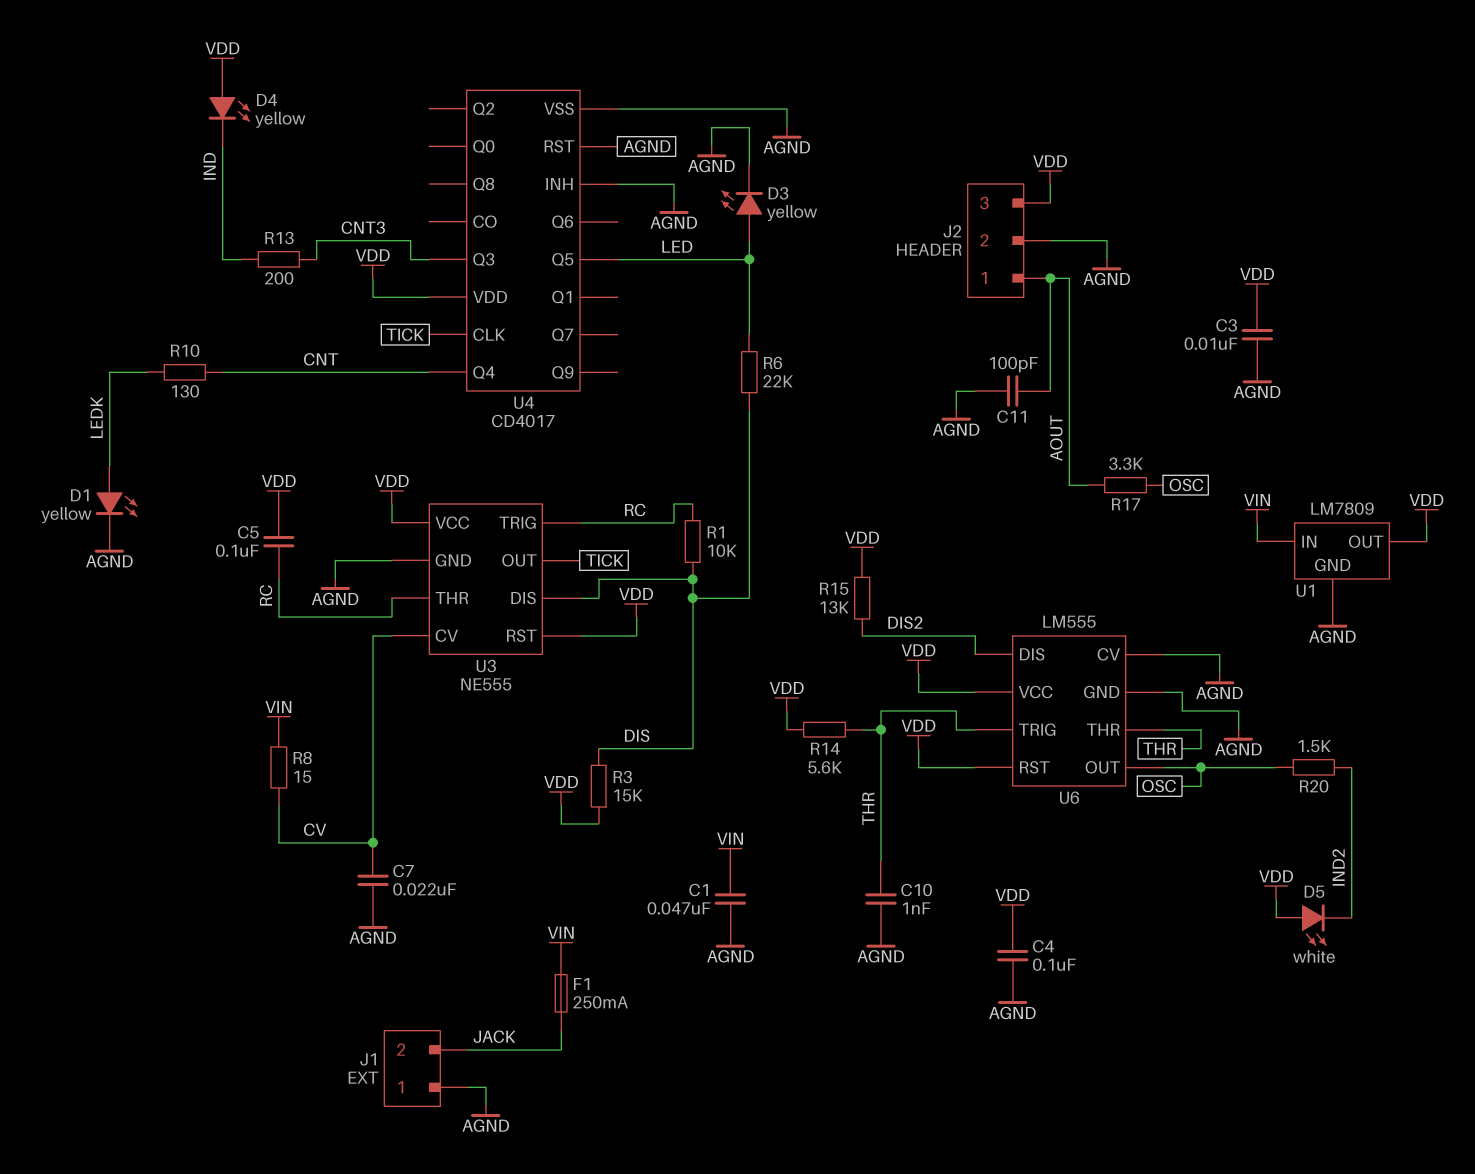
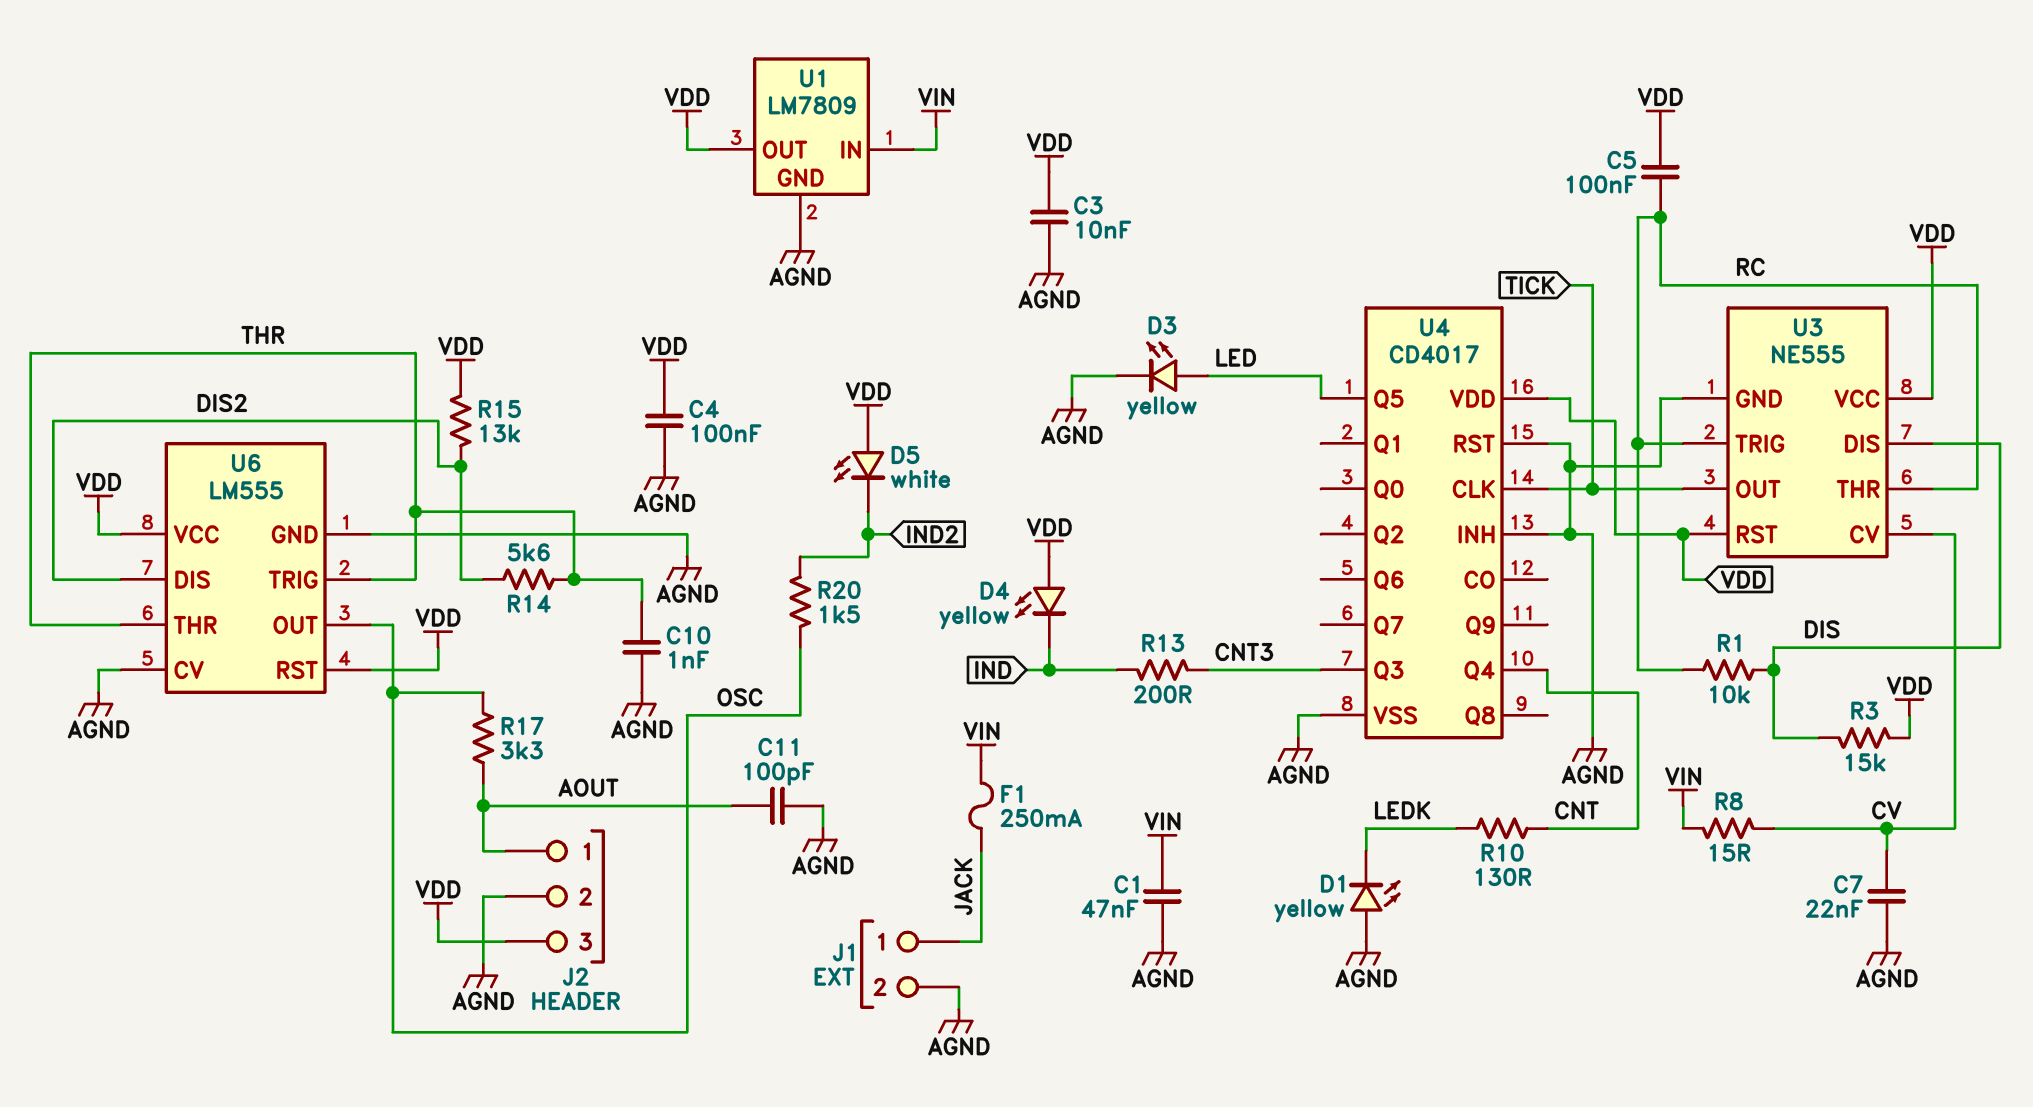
D1: LED yellow (A LEDK, K AGND) -> LED yellow (A AGND, K LEDK)
J1 pin 1: AGND -> JACK
J1 pin 2: JACK -> AGND
R6: 22k (DIS, LED) -> none
R14: 5.6k (THR, VDD) -> 5.6k (DIS2, THR)

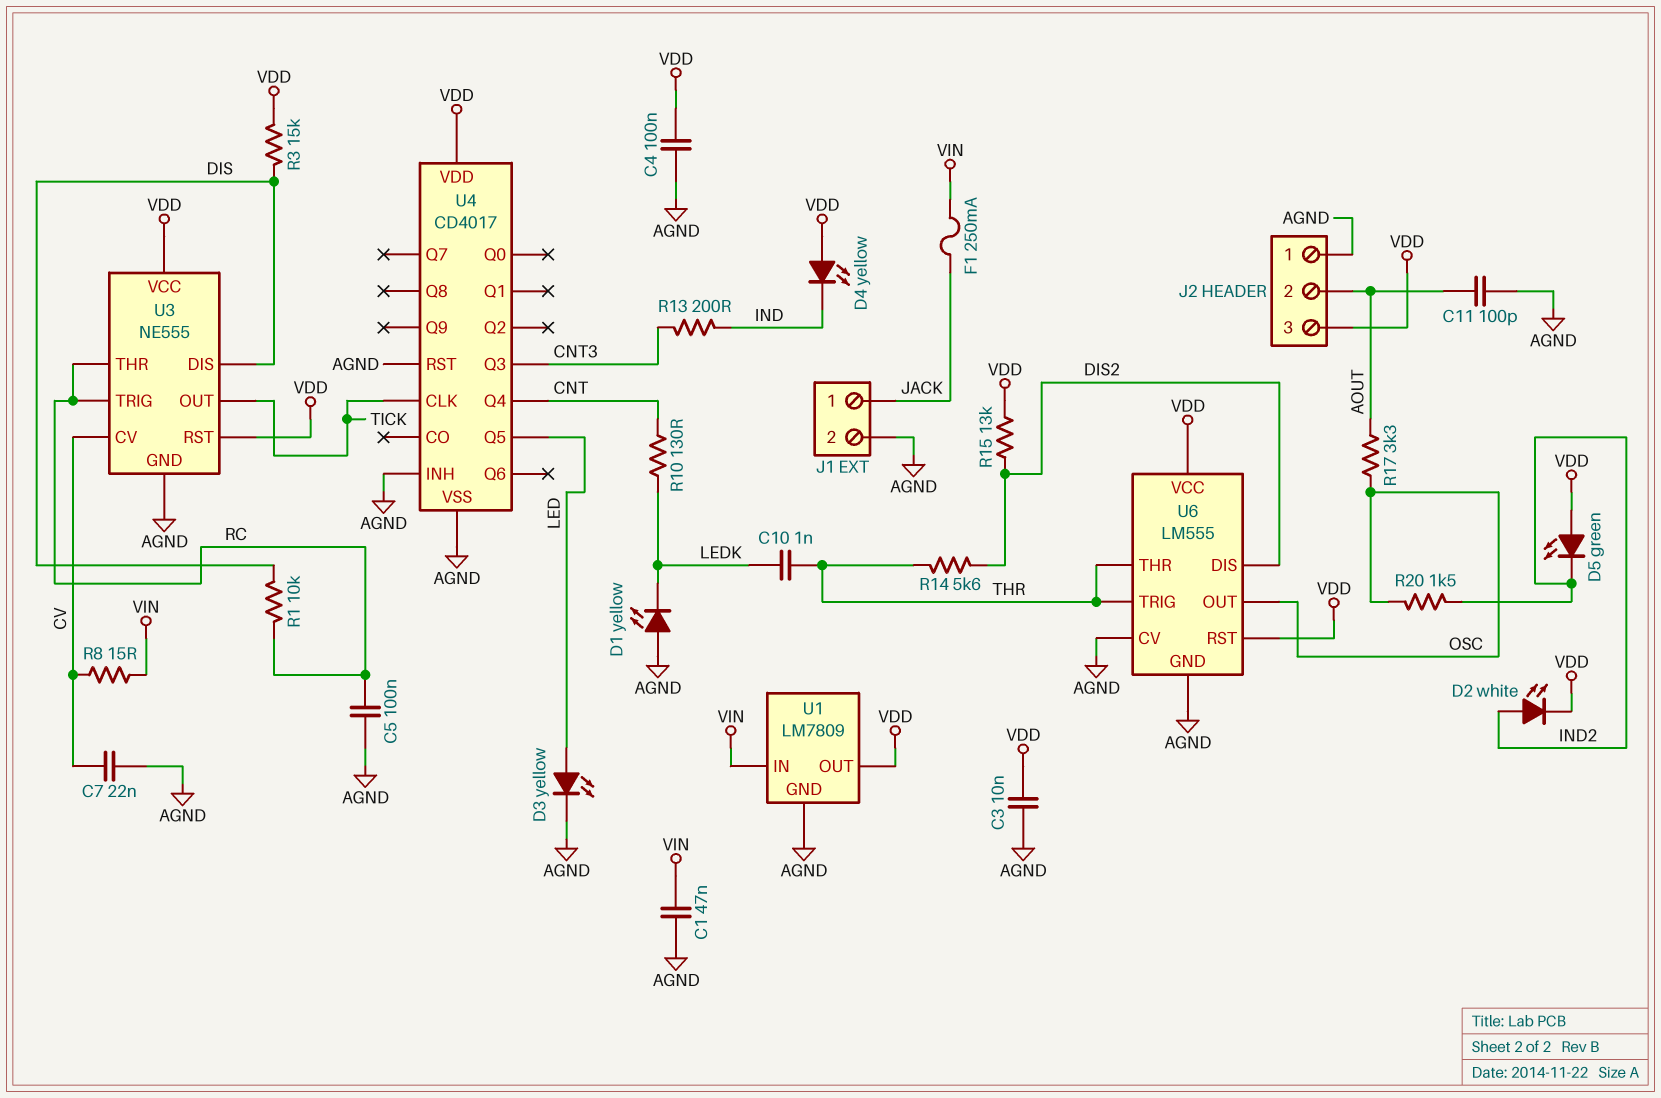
C5: 100nF (RC, VDD) -> 100nF (AGND, RC)
C10: 1nF (AGND, THR) -> 1nF (LEDK, THR)
D2: none -> LED white (A IND2, K VDD)
D5: LED white (A VDD, K IND2) -> LED green (A VDD, K IND2)
J2 pin 1: AOUT -> AGND
J2 pin 2: AGND -> AOUT

